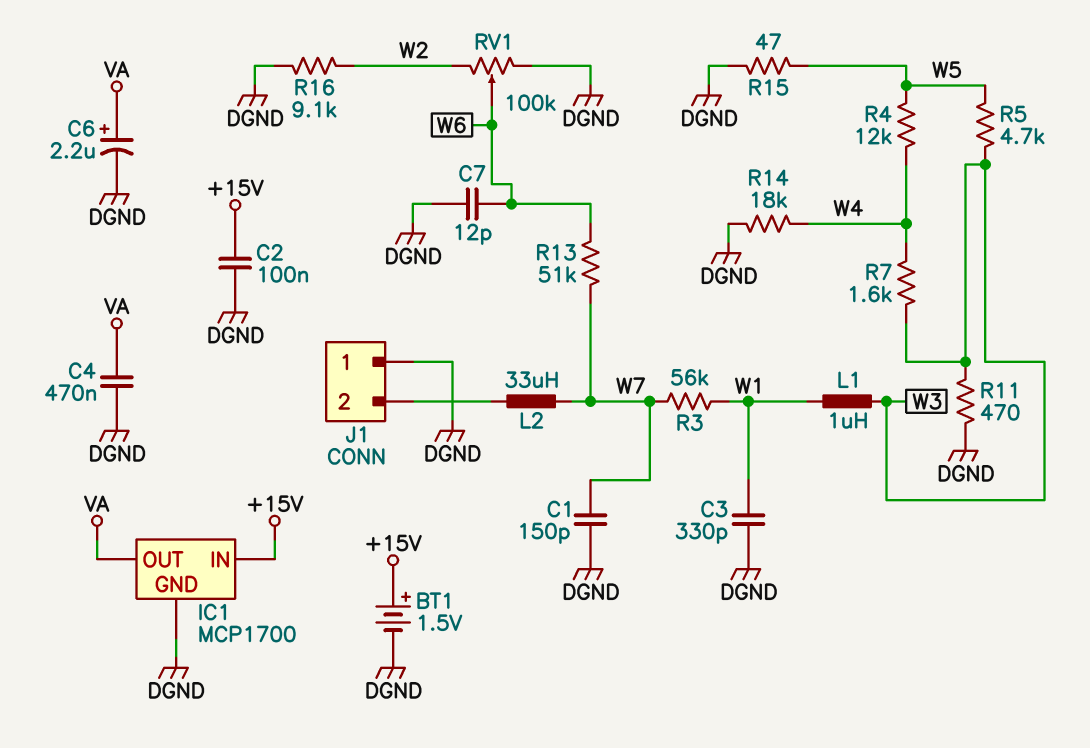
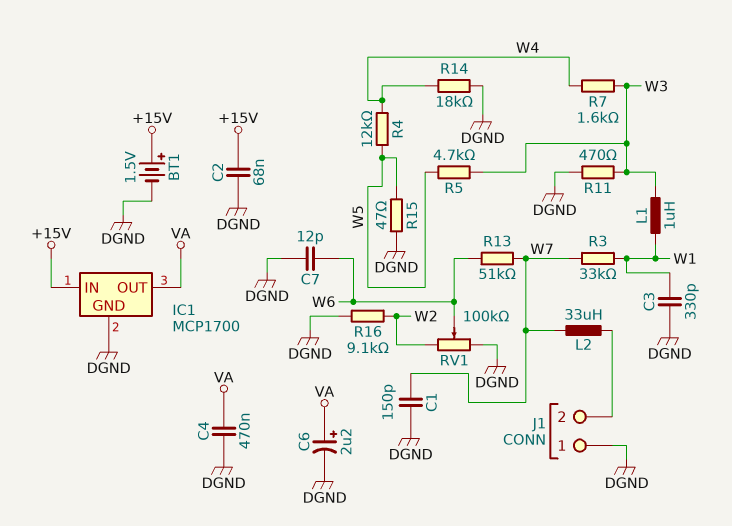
C2: 100nF (+15V, DGND) -> 68nF (+15V, DGND)
R3: 56k (W1, W7) -> 33k (W1, W7)

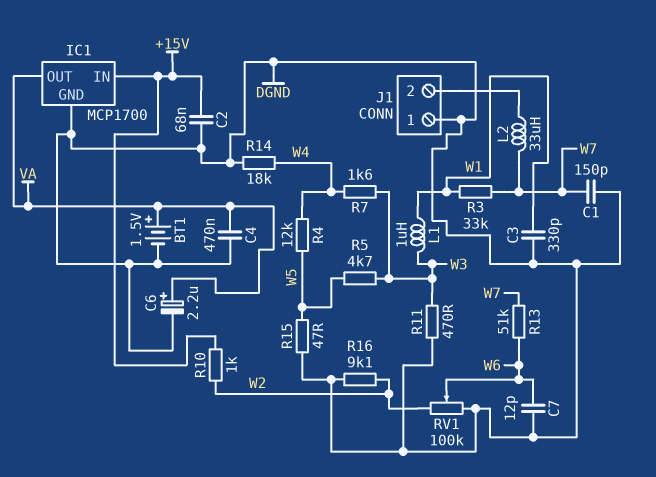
BT1: 1.5V (plus +15V, minus DGND) -> 1.5V (plus VA, minus DGND)
R10: none -> 1k (+15V, W2)

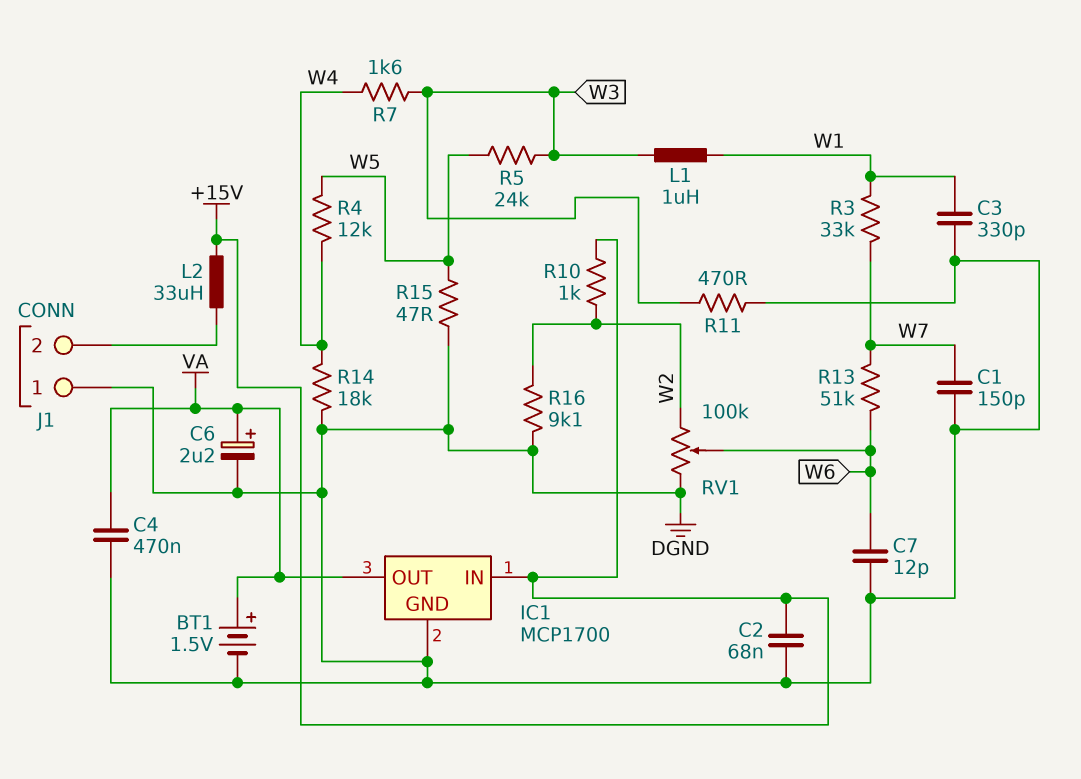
L2: 33uH (J1/2, W7) -> 33uH (+15V, J1/2)
R5: 4.7k (W3, W5) -> 24k (W3, W5)

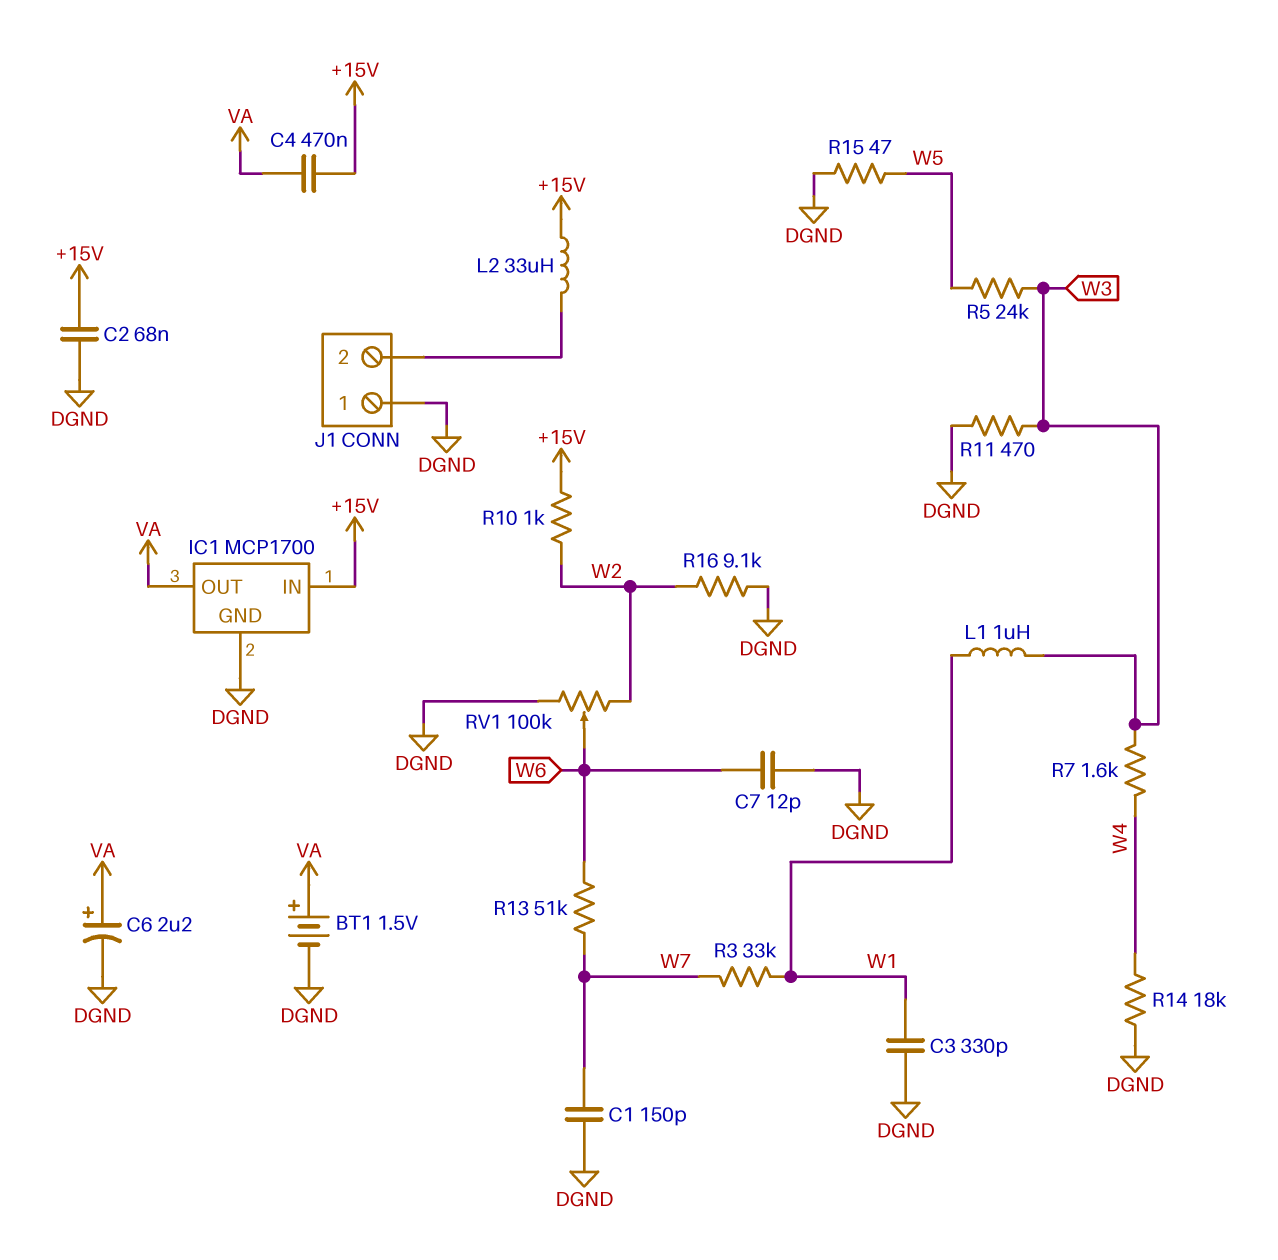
C4: 470nF (DGND, VA) -> 470nF (+15V, VA)
R4: 12k (W4, W5) -> none

